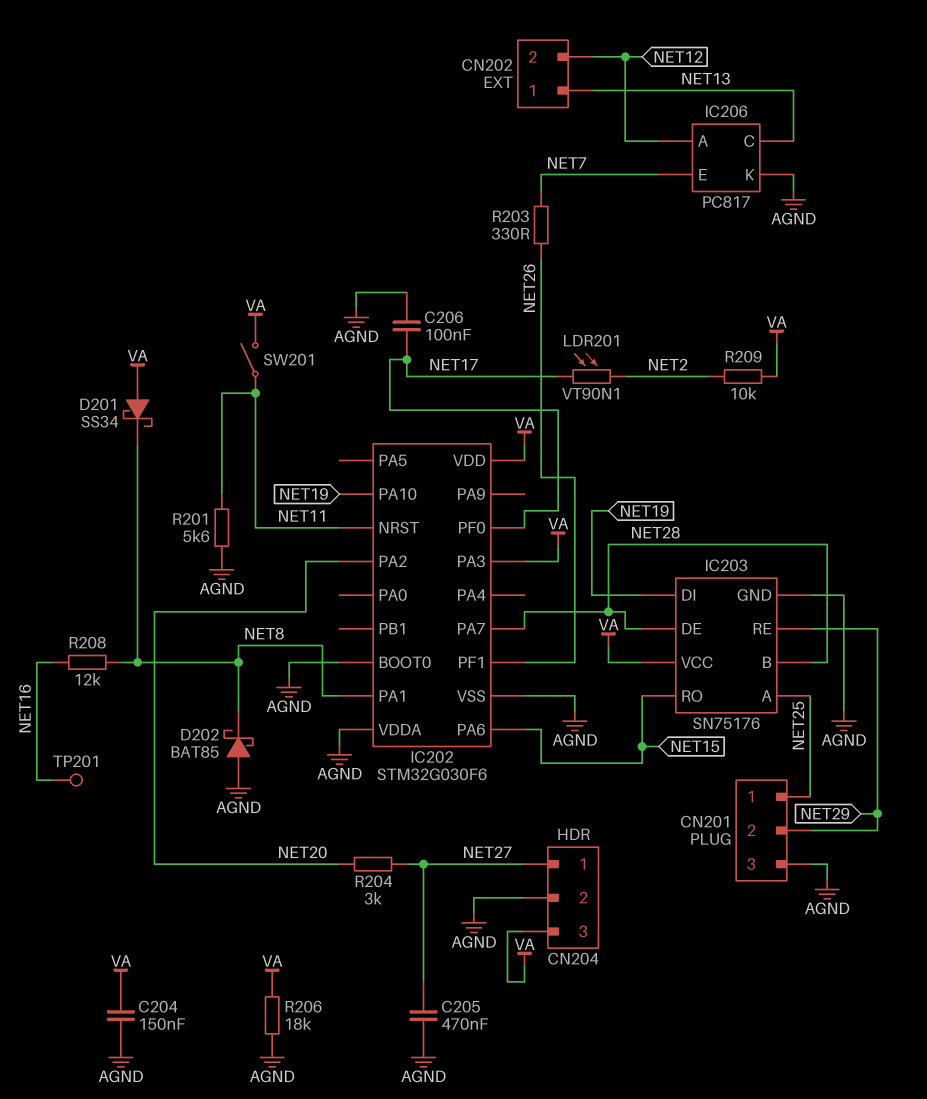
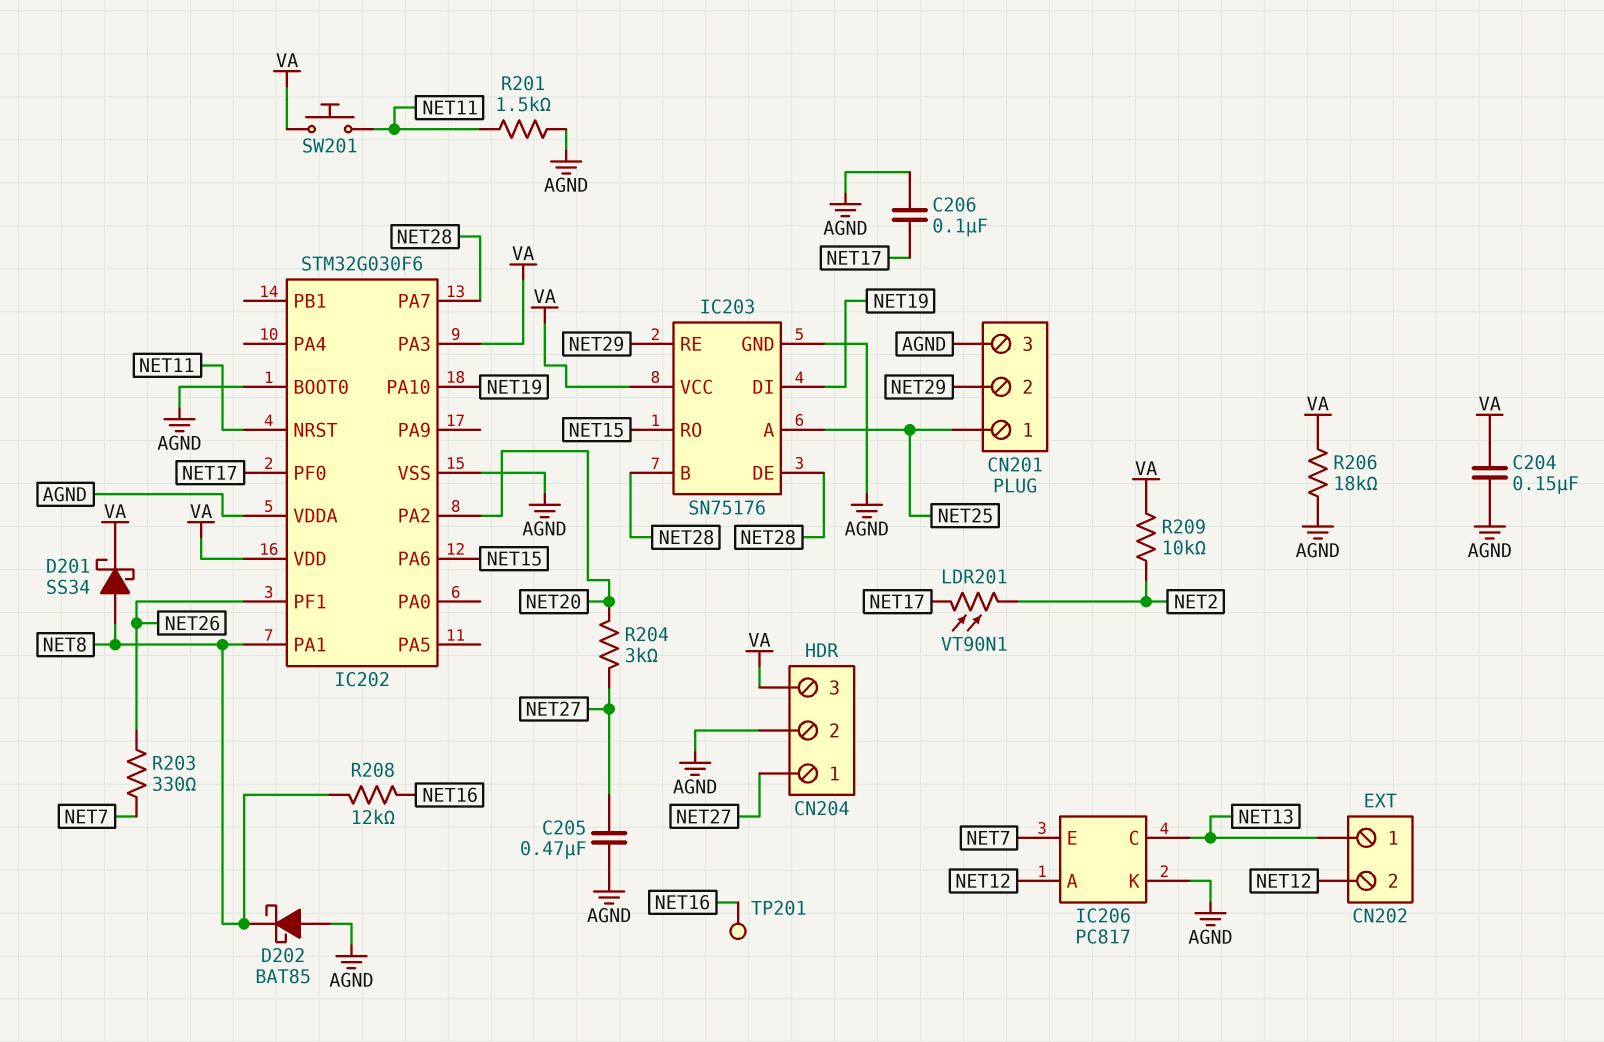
D201: schottky SS34 (A VA, K NET8) -> schottky SS34 (A NET8, K VA)
R201: 5.6k (AGND, NET11) -> 1.5k (AGND, NET11)
SW201: switch (NET11, VA) -> button (NET11, VA)

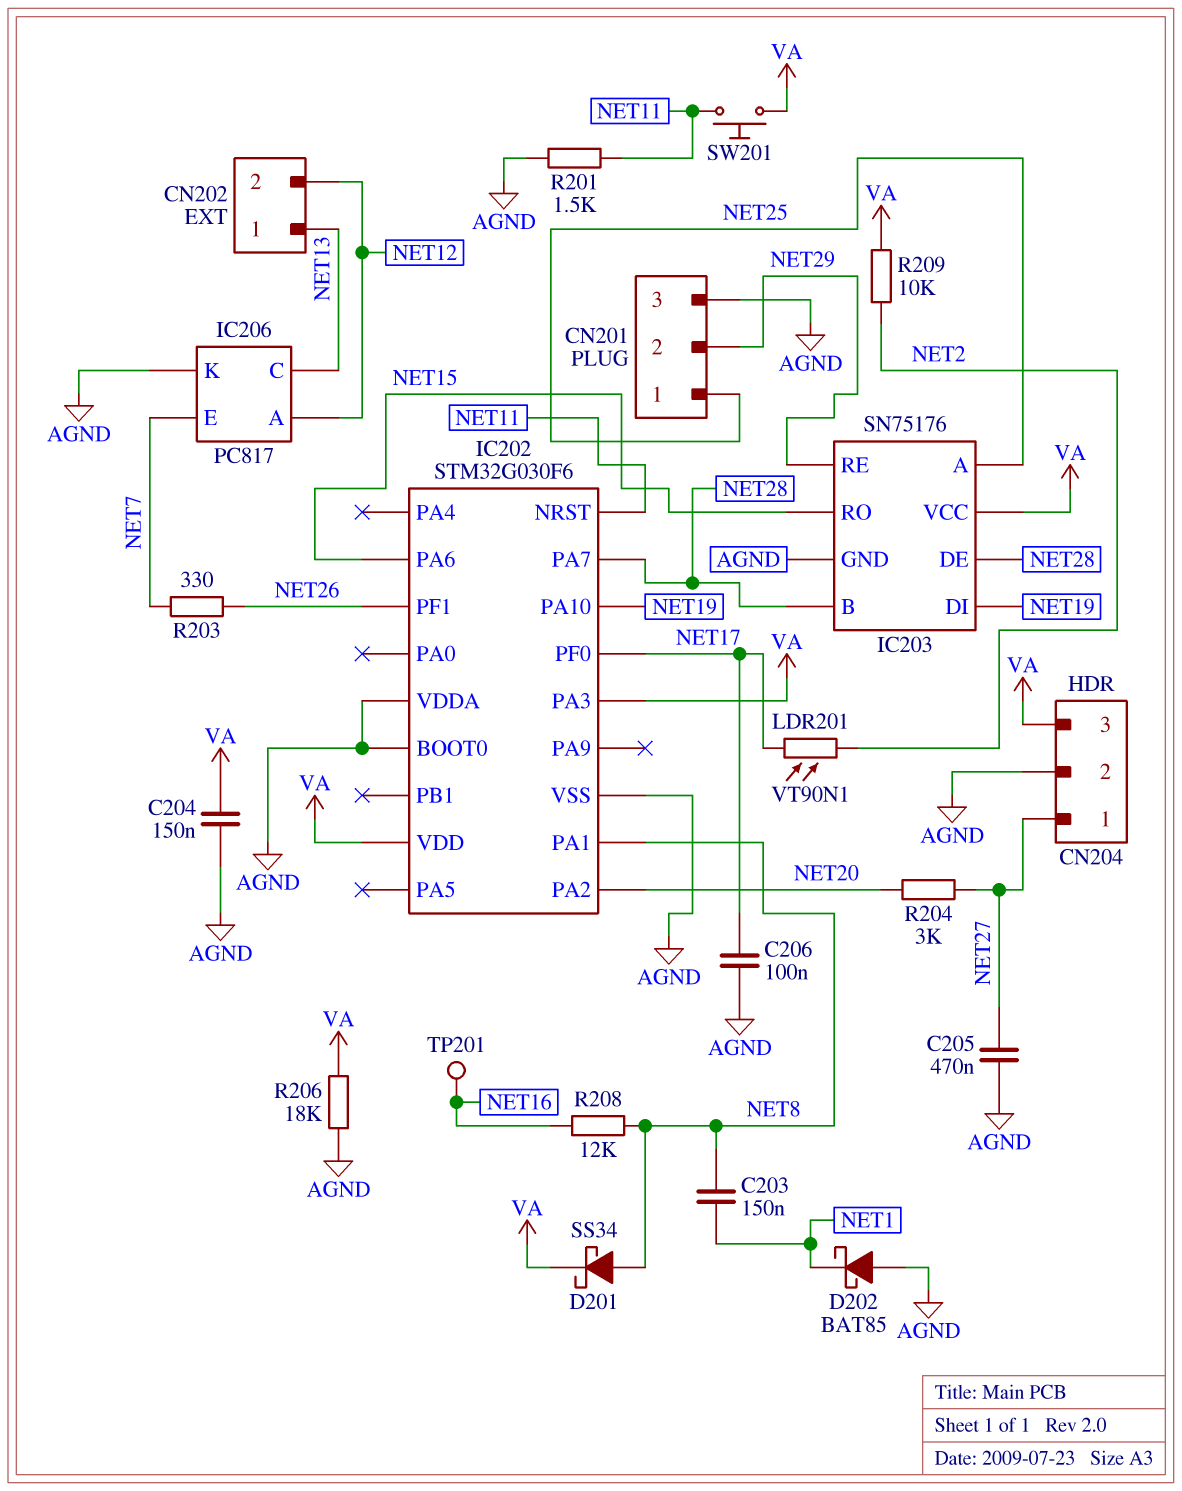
C203: none -> 150nF (NET1, NET8)
D202: schottky BAT85 (A AGND, K NET8) -> schottky BAT85 (A AGND, K NET1)

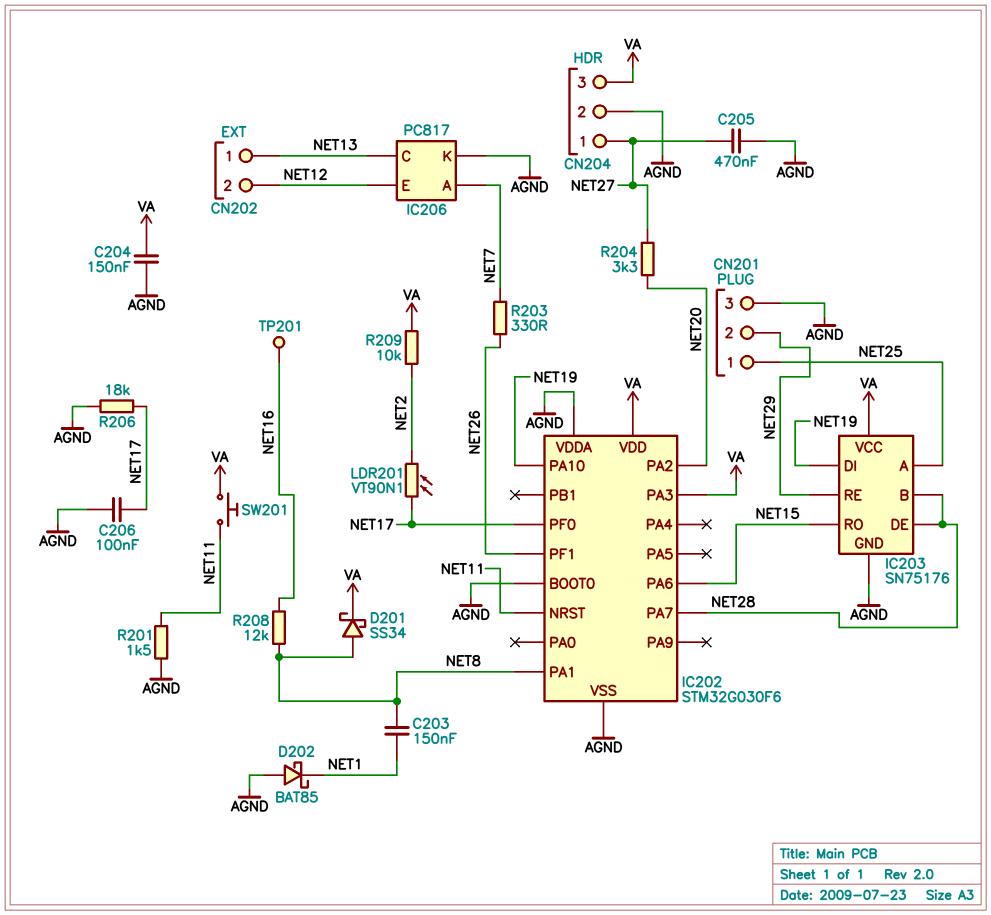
IC206 pin A: NET12 -> NET7
IC206 pin E: NET7 -> NET12
R204: 3k (NET20, NET27) -> 3.3k (NET20, NET27)
R206: 18k (AGND, VA) -> 18k (AGND, NET17)

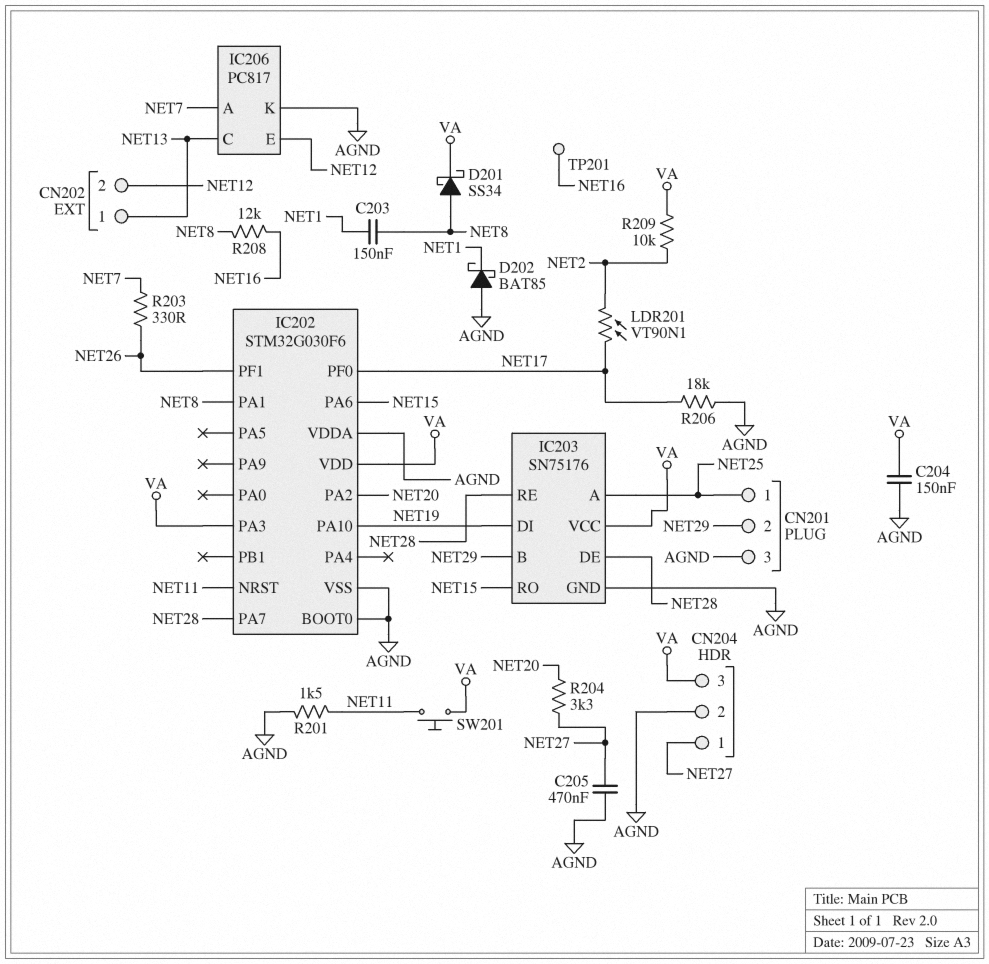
C206: 100nF (AGND, NET17) -> none
IC203 pin B: NET28 -> NET29
IC203 pin RE: NET29 -> NET28

